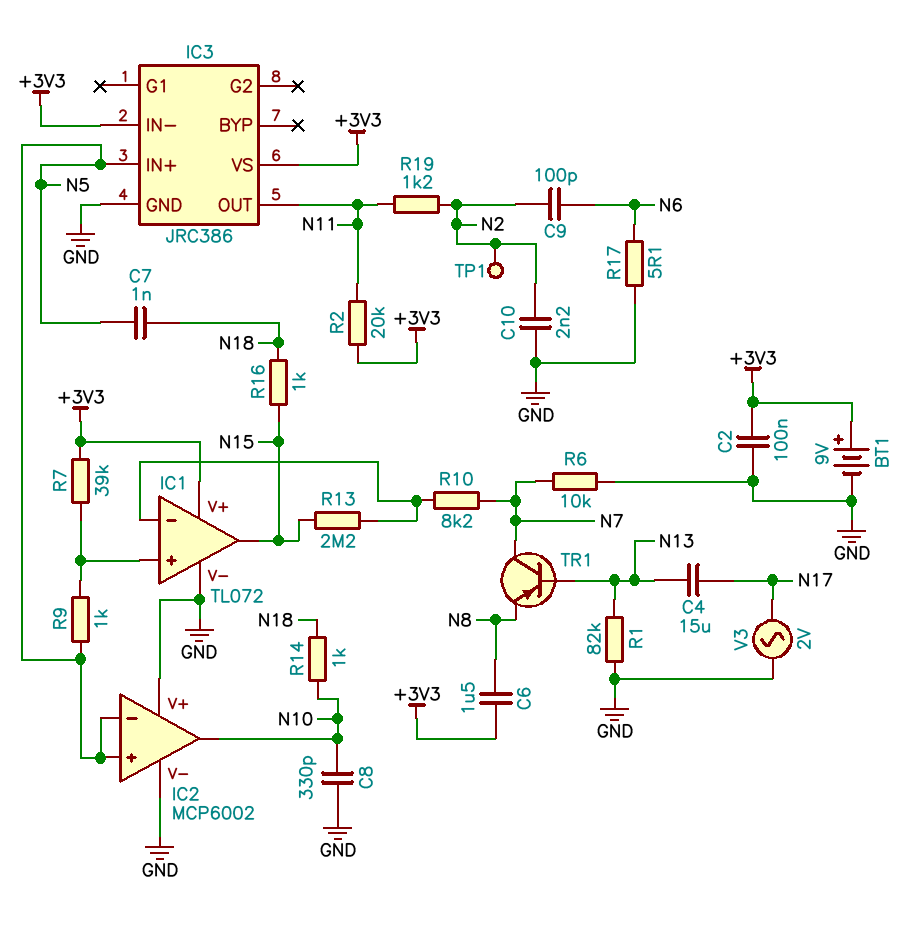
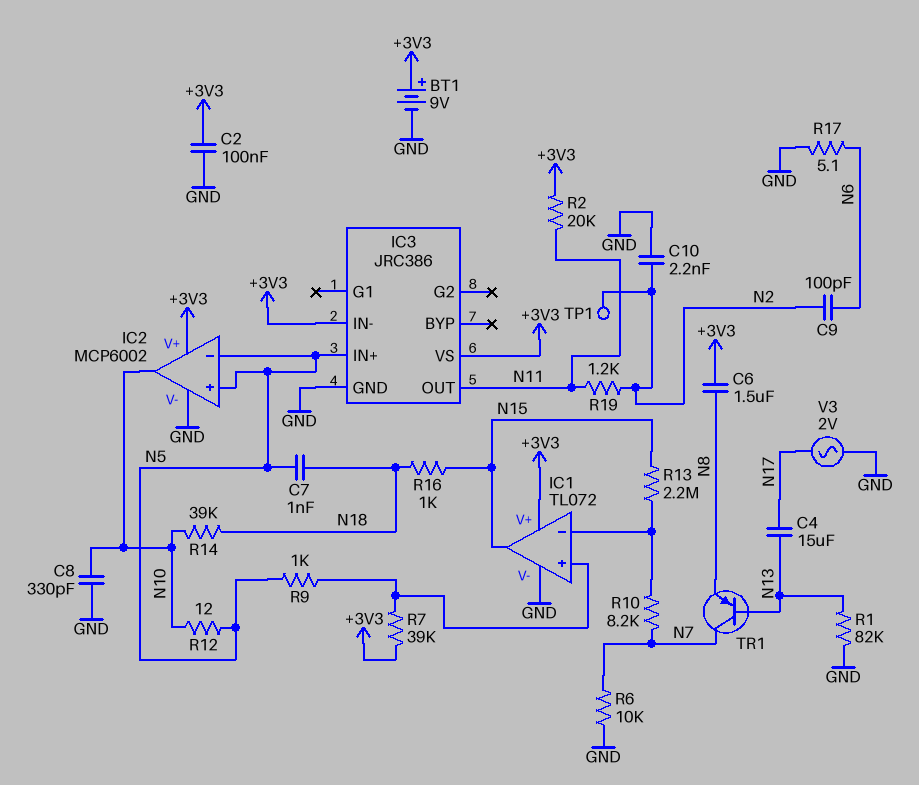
IC2 pin V+: GND -> +3V3
R12: none -> 12 (N5, N10)
R14: 1k (N10, N18) -> 39k (N10, N18)

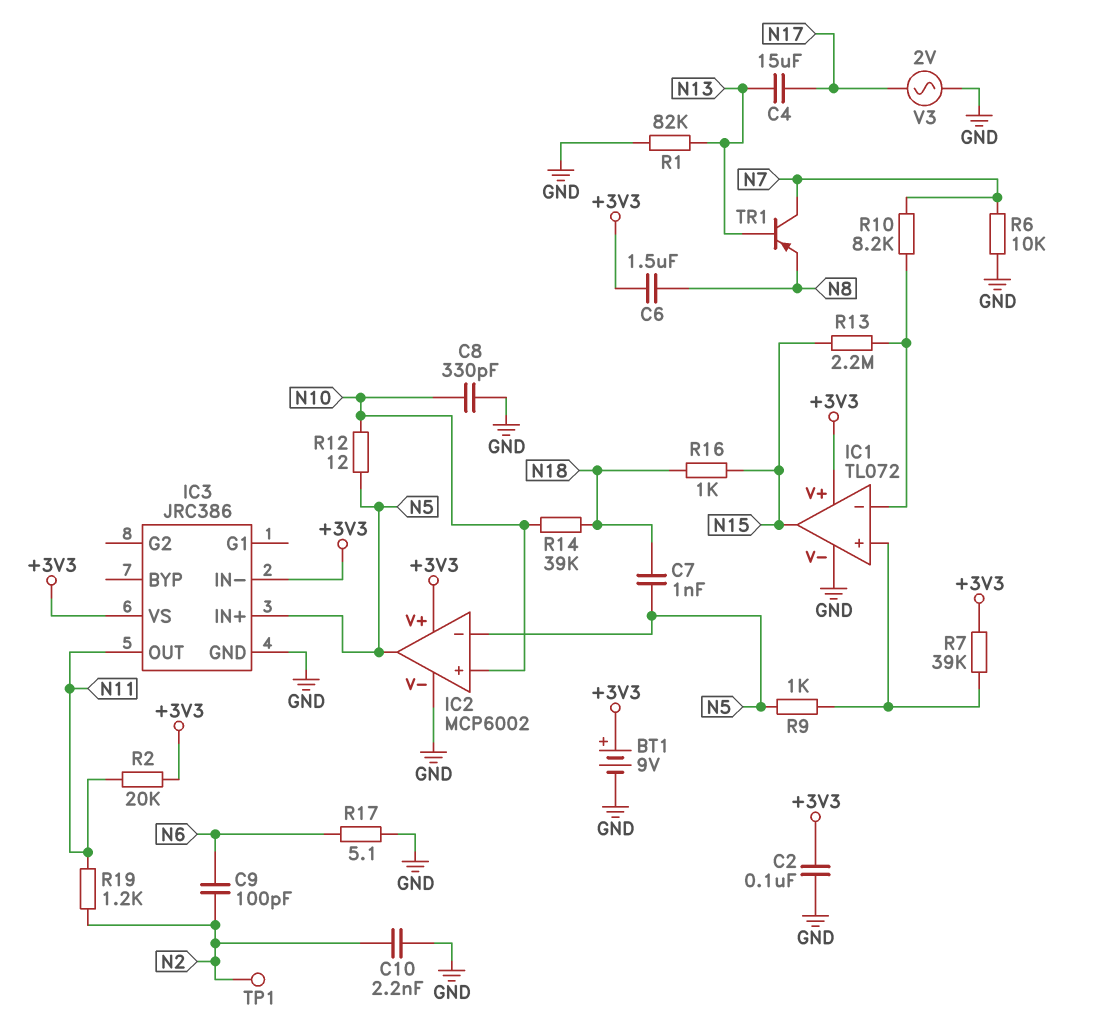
IC2 pin in+: N5 -> N10
IC2 pin out: N10 -> N5

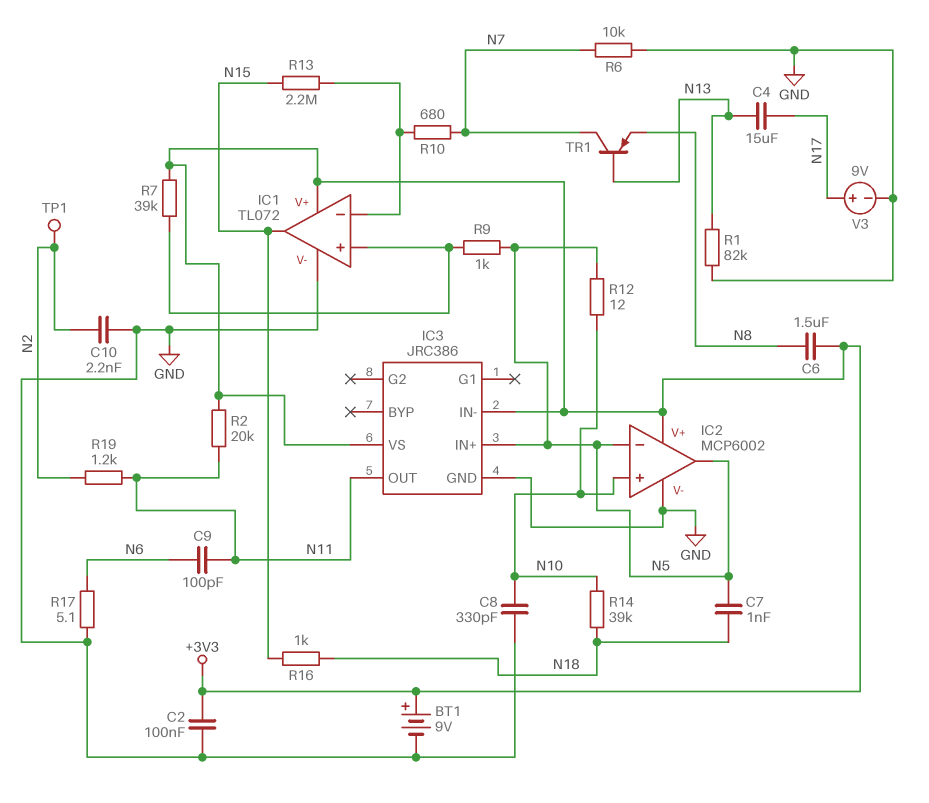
C9: 100pF (N2, N6) -> 100pF (N6, N11)
R10: 8.2k (IC1/in-, N7) -> 680 (IC1/in-, N7)
V3: AC 2V (GND, N17) -> 9V (plus N17, minus GND)

